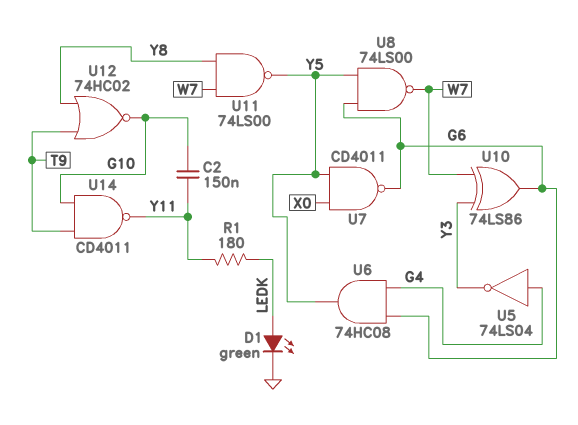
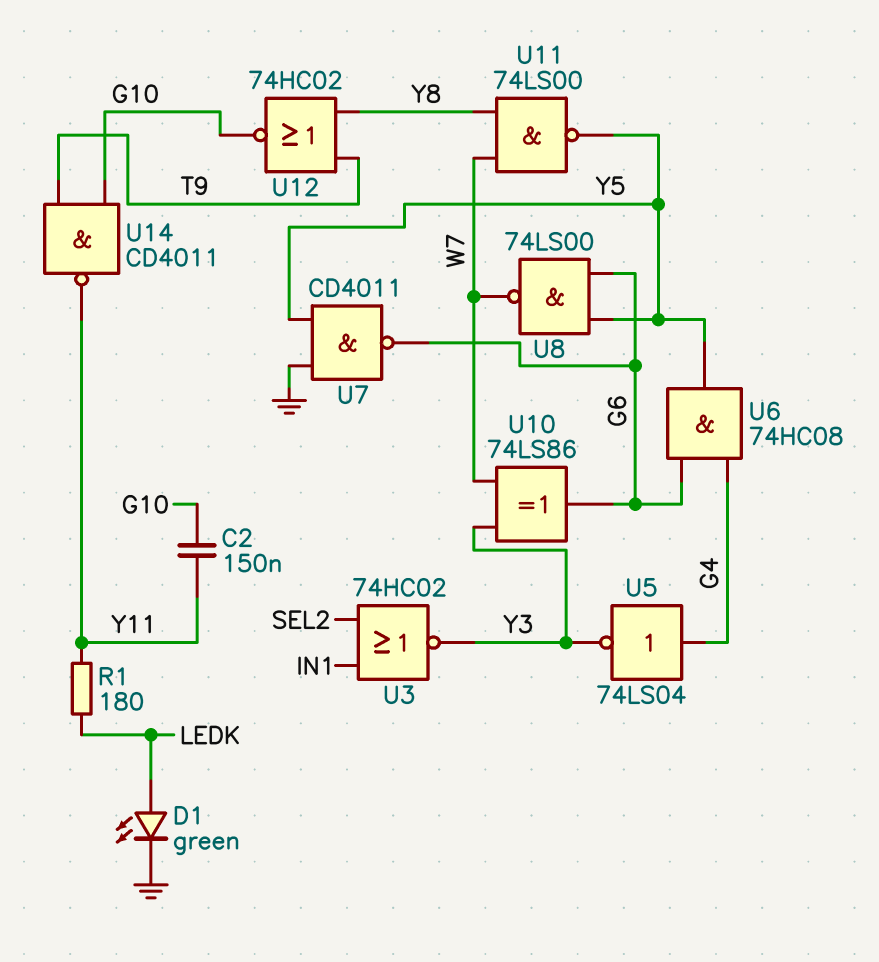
U3: none -> NOR 74HC02 (in IN1, in SEL2, out Y3)
U7: NAND CD4011 (in X0, in Y5, out G6) -> NAND CD4011 (in GND, in Y5, out G6)

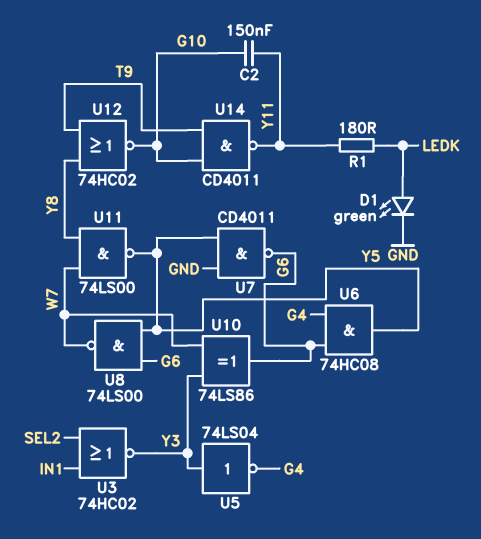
U5: NOT 74LS04 (in G4, out Y3) -> NOT 74LS04 (in Y3, out G4)

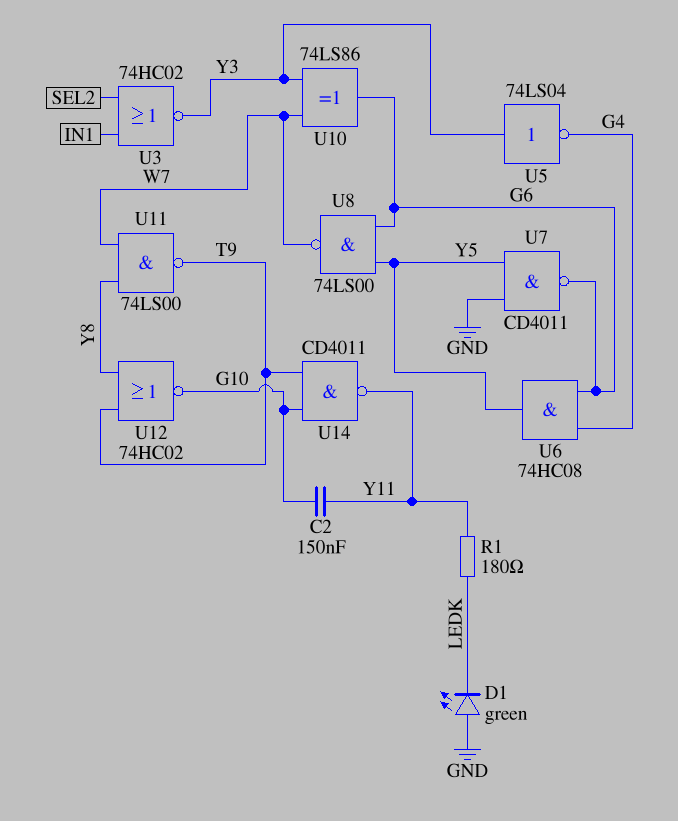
D1: LED green (A LEDK, K GND) -> LED green (A GND, K LEDK)
U11: NAND 74LS00 (in W7, in Y8, out Y5) -> NAND 74LS00 (in W7, in Y8, out T9)

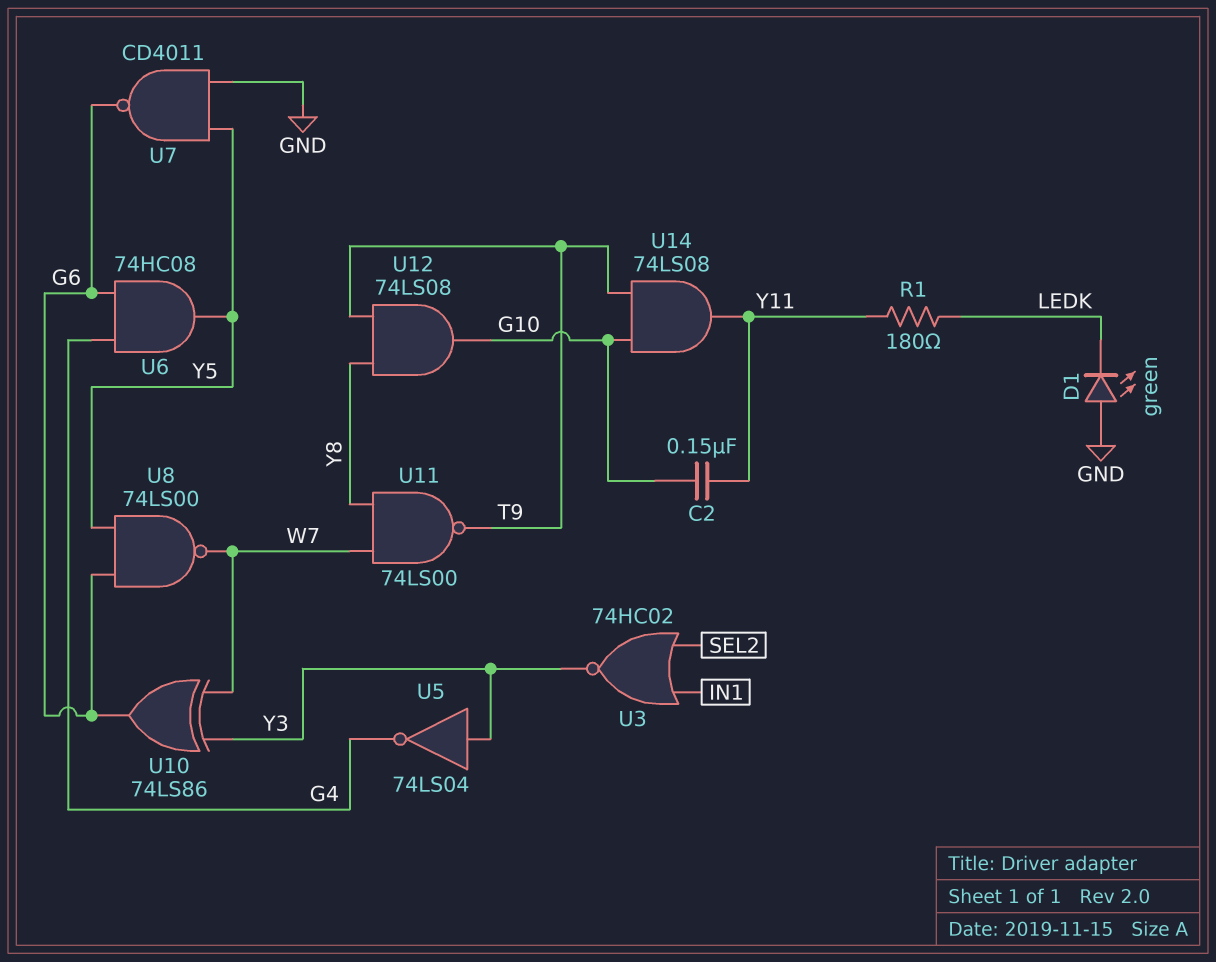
U12: NOR 74HC02 (in T9, in Y8, out G10) -> AND 74LS08 (in T9, in Y8, out G10)
U14: NAND CD4011 (in G10, in T9, out Y11) -> AND 74LS08 (in G10, in T9, out Y11)

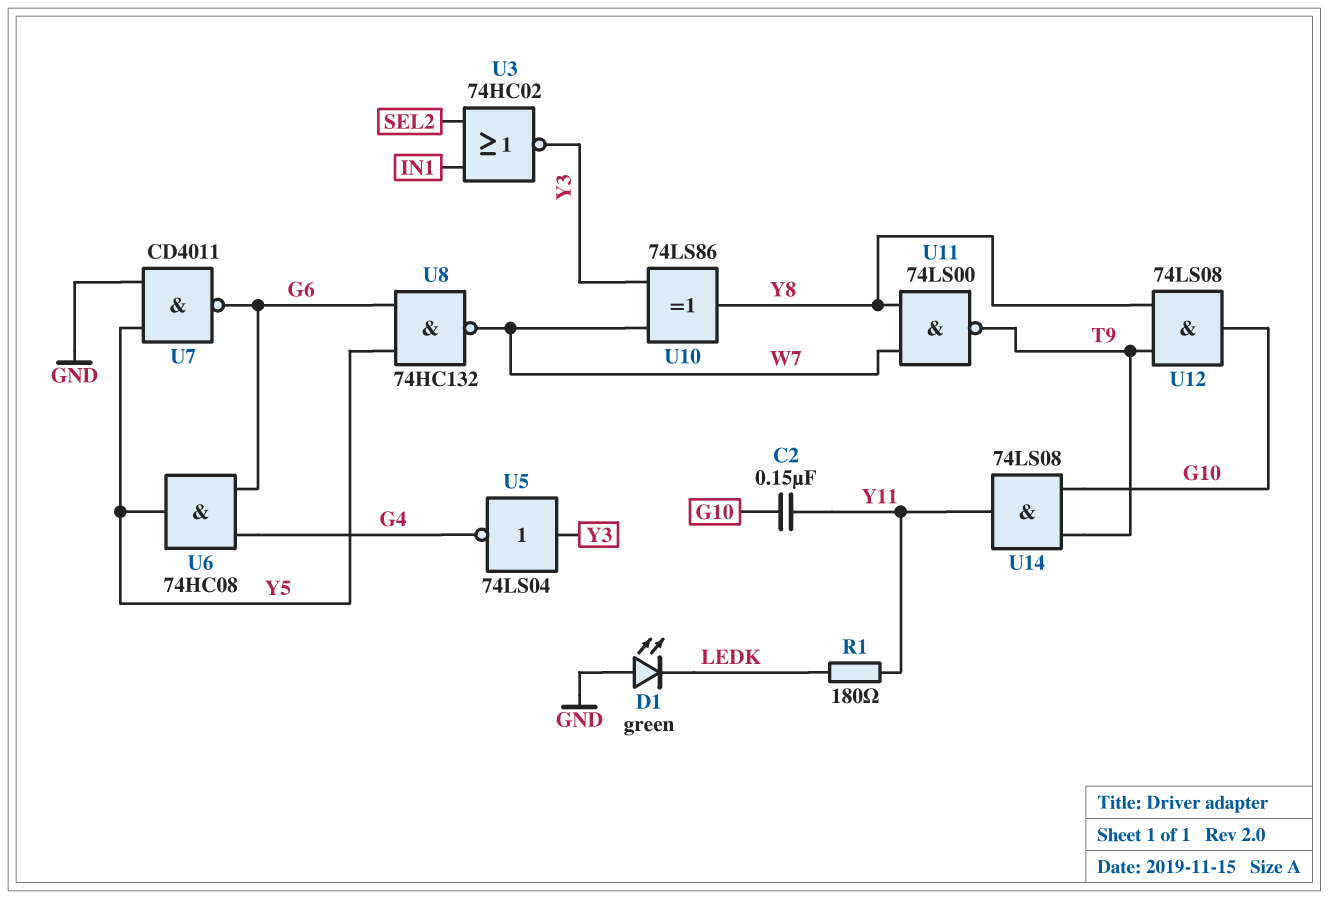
U8: NAND 74LS00 (in G6, in Y5, out W7) -> NAND 74HC132 (in G6, in Y5, out W7)
U10: XOR 74LS86 (in W7, in Y3, out G6) -> XOR 74LS86 (in W7, in Y3, out Y8)

